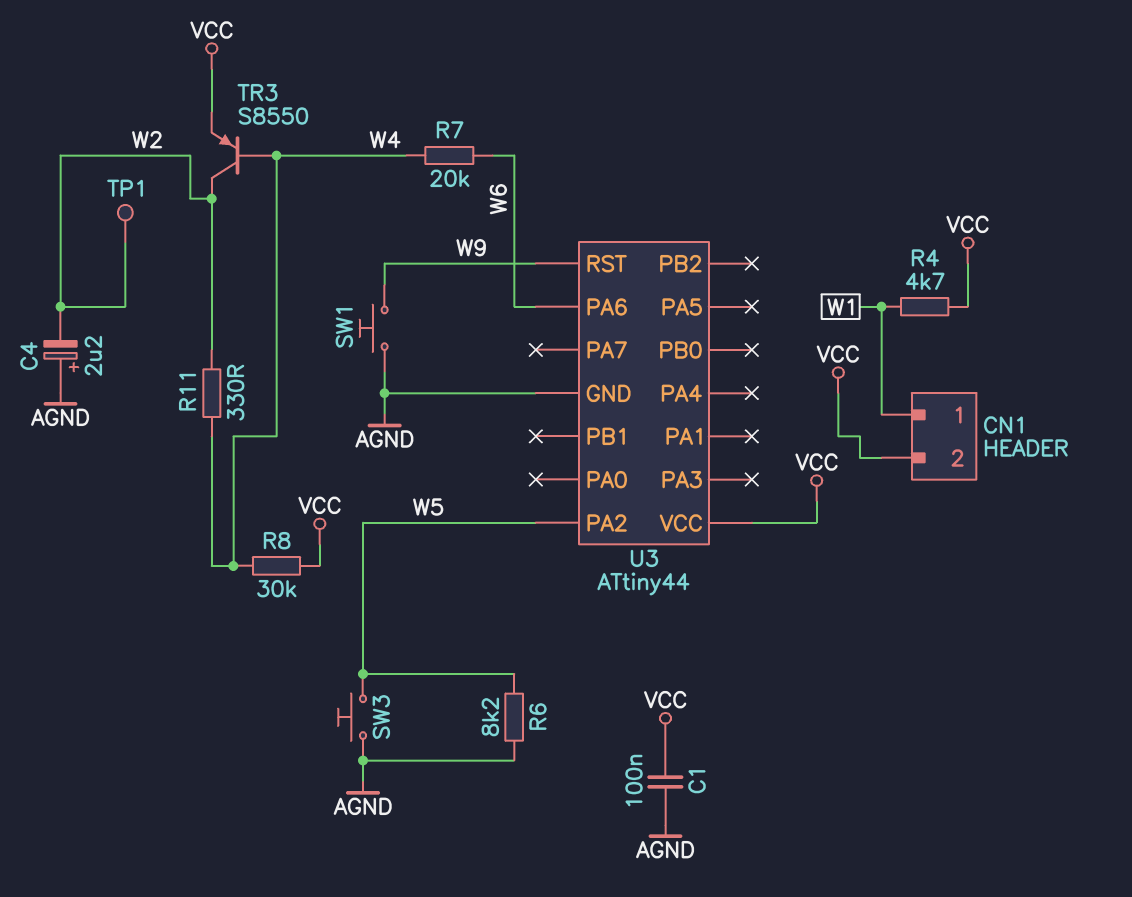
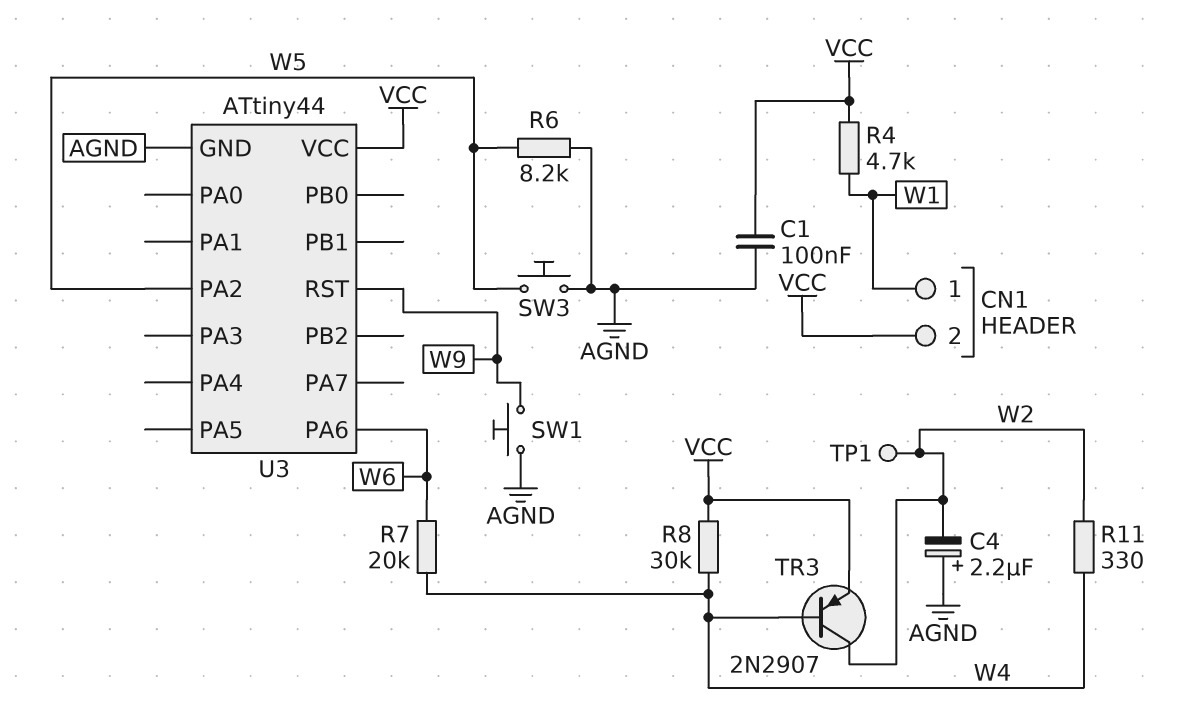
TR3: PNP S8550 (B W4, C W2, E VCC) -> PNP 2N2907 (B W4, C W2, E VCC)

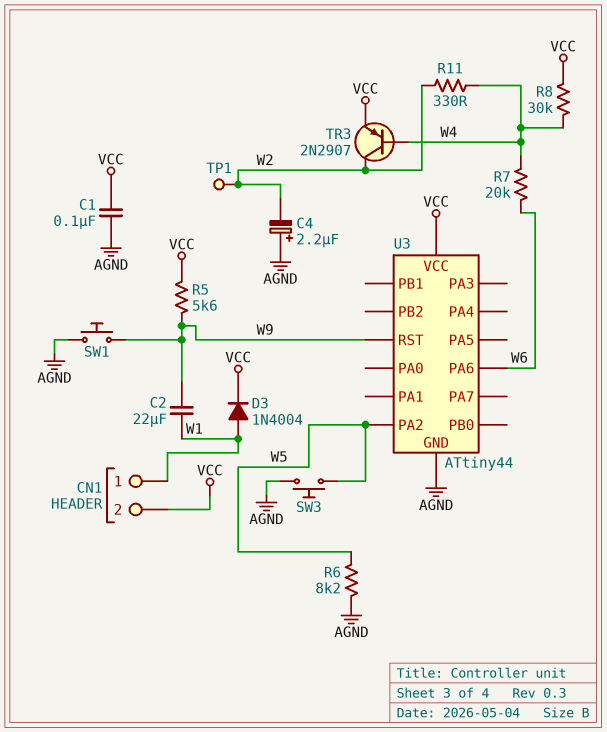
C2: none -> 22uF (W1, W9)
D3: none -> diode 1N4004 (A W1, K VCC)
R4: 4.7k (VCC, W1) -> none
R5: none -> 5.6k (VCC, W9)

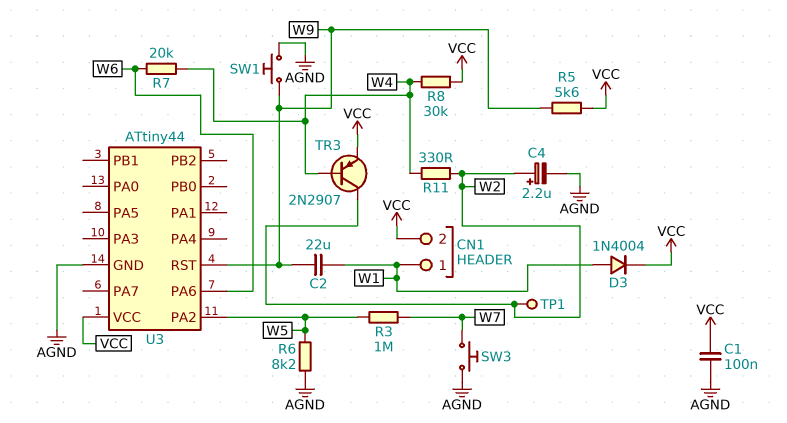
C4: 2.2uF (plus AGND, minus W2) -> 2.2uF (plus W2, minus AGND)
R3: none -> 1M (W5, W7)
SW3: button (AGND, W5) -> button (AGND, W7)

